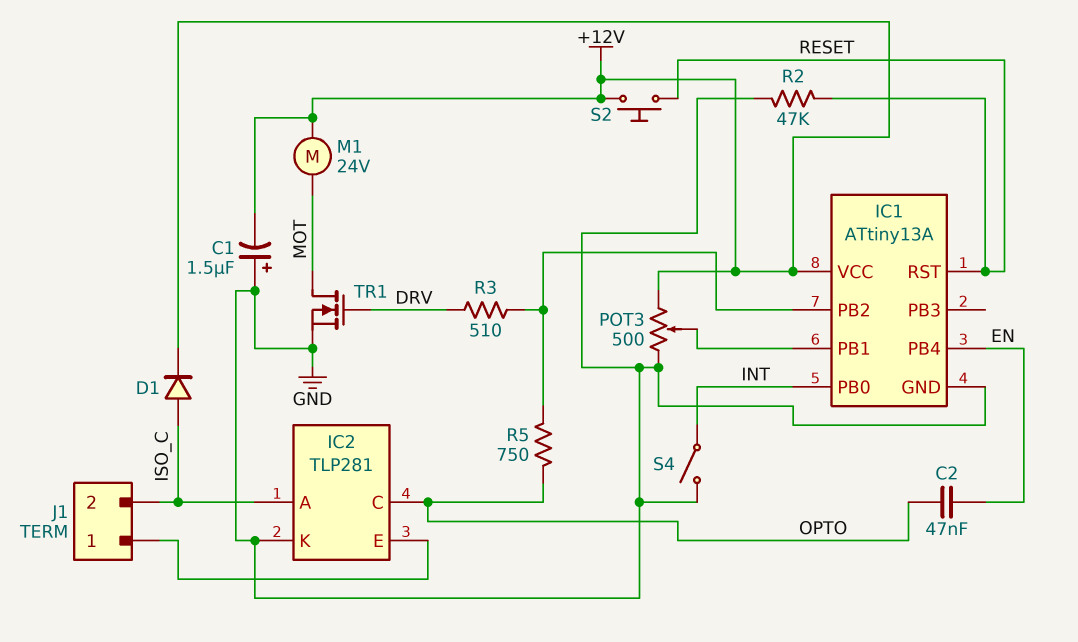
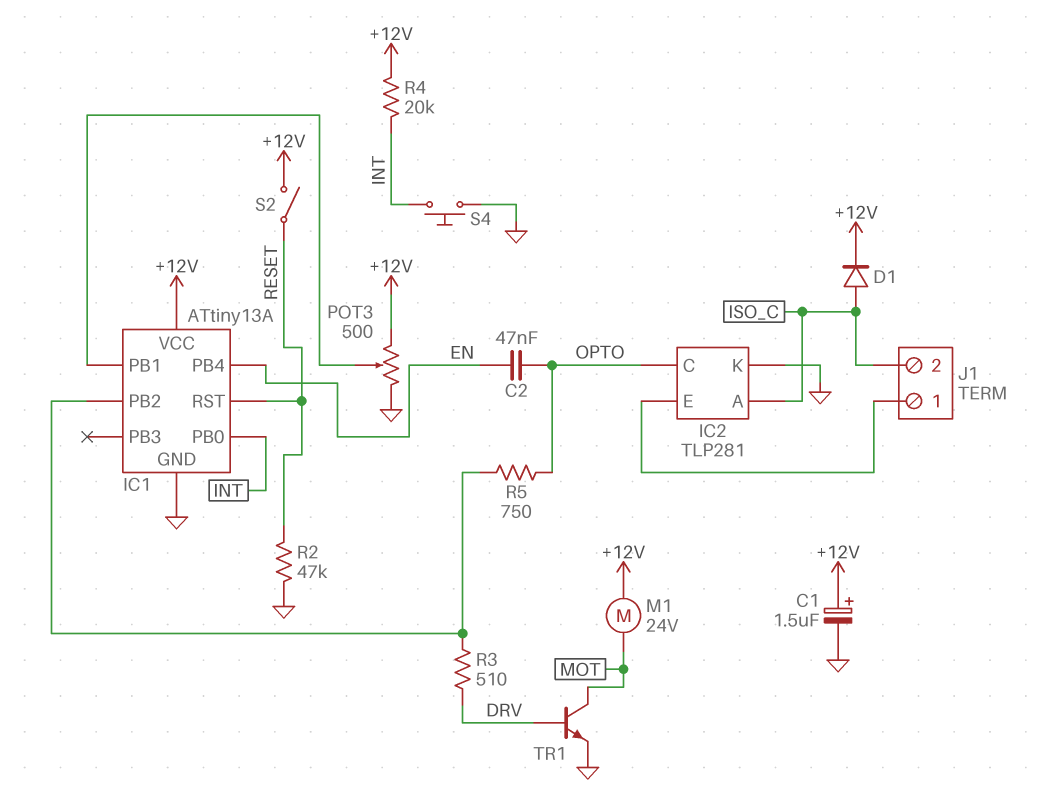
C1: 1.5uF (plus GND, minus +12V) -> 1.5uF (plus +12V, minus GND)
R4: none -> 20k (+12V, INT)
S2: button (+12V, RESET) -> switch (+12V, RESET)
S4: switch (GND, INT) -> button (GND, INT)
TR1: NMOS (G DRV, D MOT, S GND) -> NPN (B DRV, C MOT, E GND)

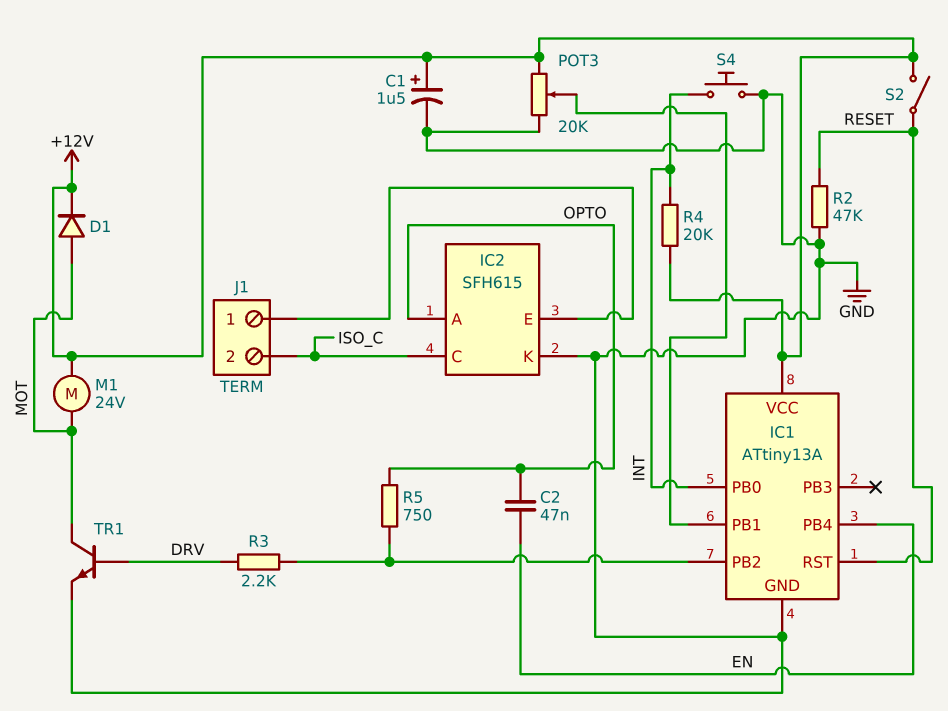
D1: diode (A ISO_C, K +12V) -> diode (A MOT, K +12V)
IC2: TLP281 -> SFH615
IC2 pin A: ISO_C -> OPTO
IC2 pin C: OPTO -> ISO_C
POT3: 500 (+12V, GND, wiper IC1/PB1) -> 20k (+12V, GND, wiper IC1/PB1)
R3: 510 (DRV, IC1/PB2) -> 2.2k (DRV, IC1/PB2)

